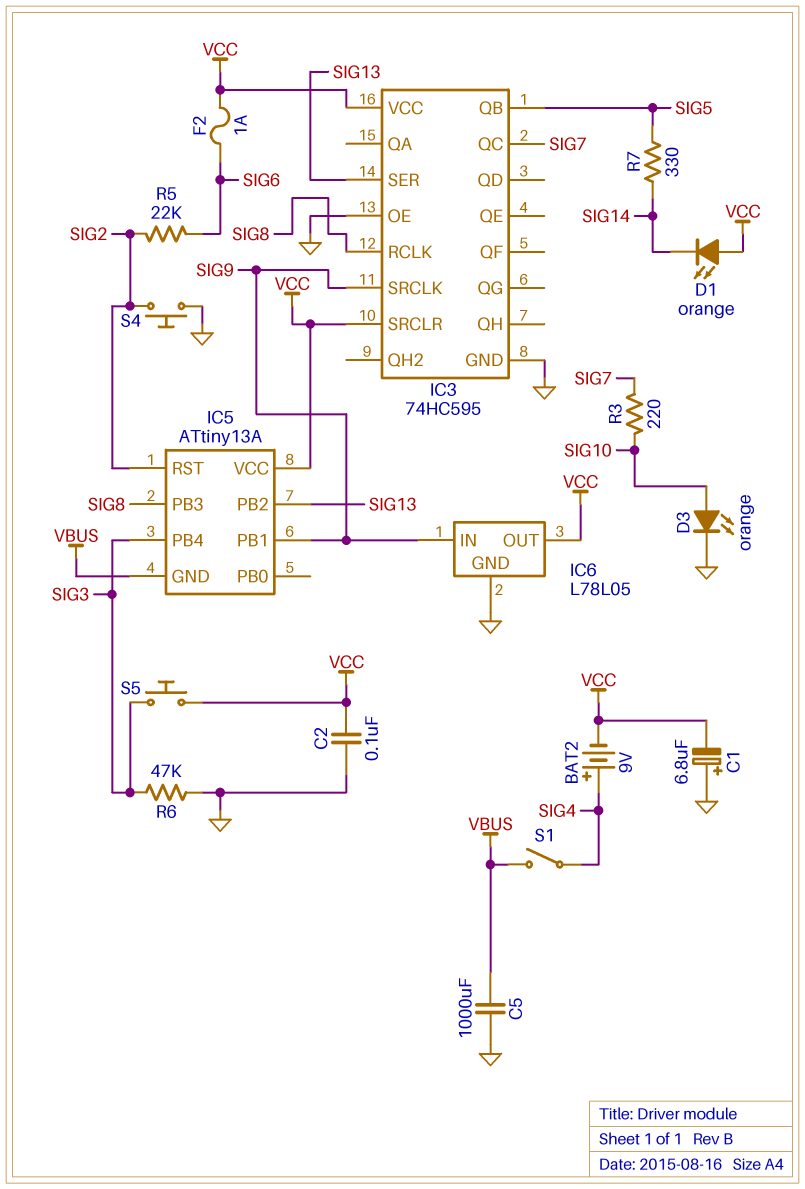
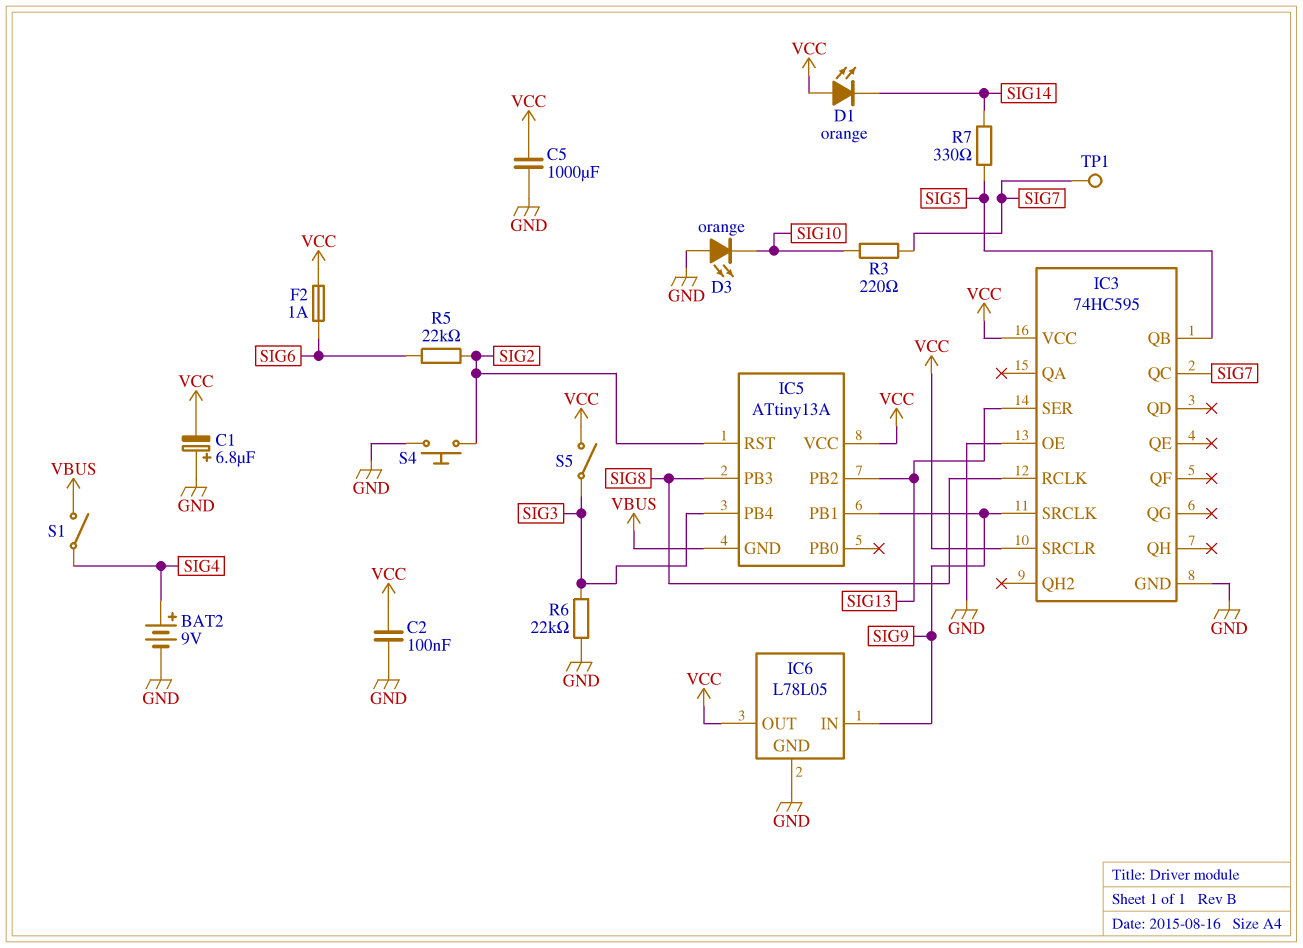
BAT2: 9V (plus SIG4, minus VCC) -> 9V (plus SIG4, minus GND)
C5: 1000uF (GND, VBUS) -> 1000uF (GND, VCC)
D3: LED orange (A SIG10, K GND) -> LED orange (A GND, K SIG10)
R6: 47k (GND, SIG3) -> 22k (GND, SIG3)
S5: button (SIG3, VCC) -> switch (SIG3, VCC)
TP1: none -> test point (SIG7)

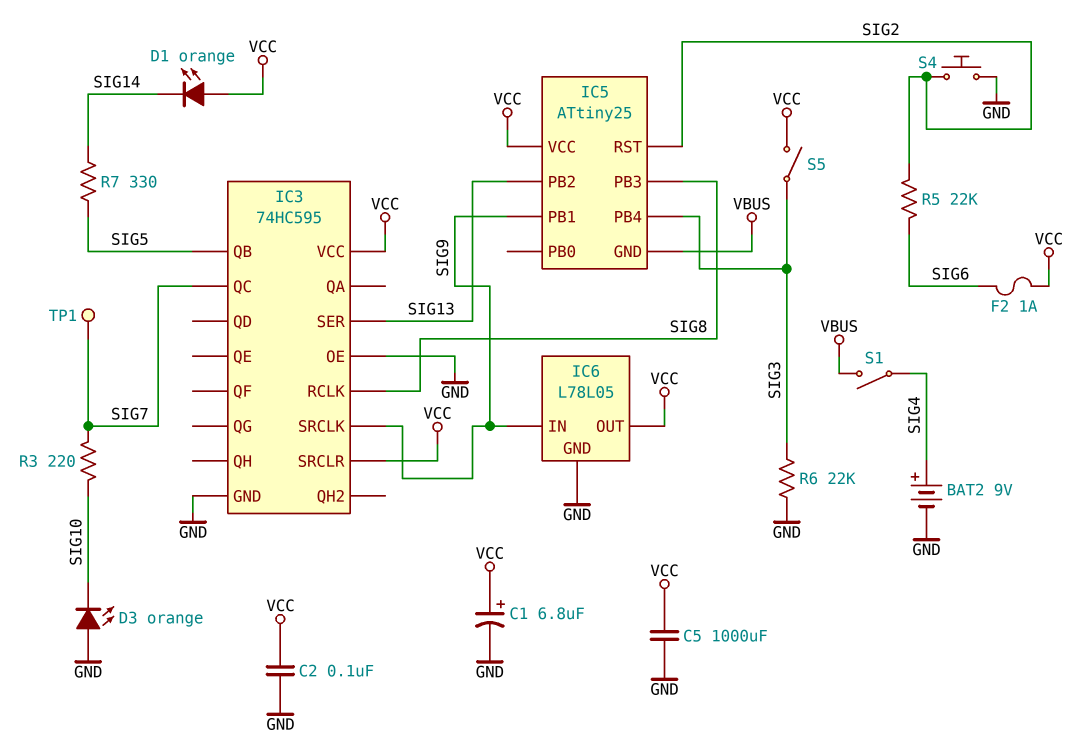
C1: 6.8uF (plus GND, minus VCC) -> 6.8uF (plus VCC, minus GND)
IC5: ATtiny13A -> ATtiny25

